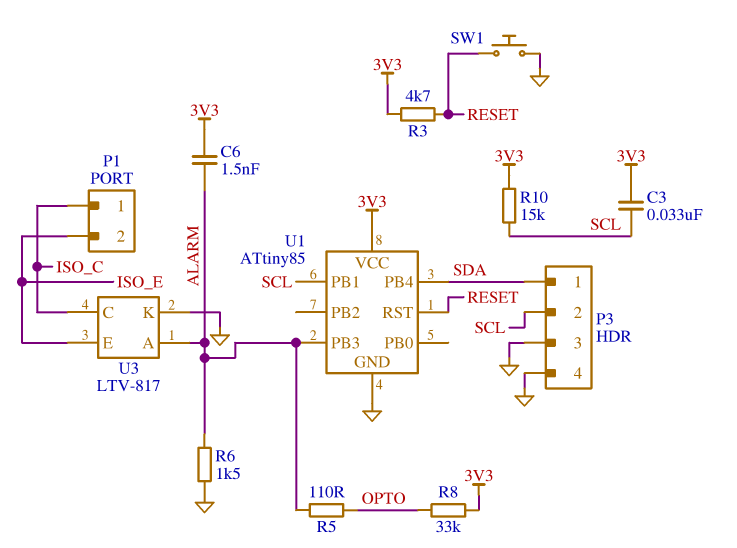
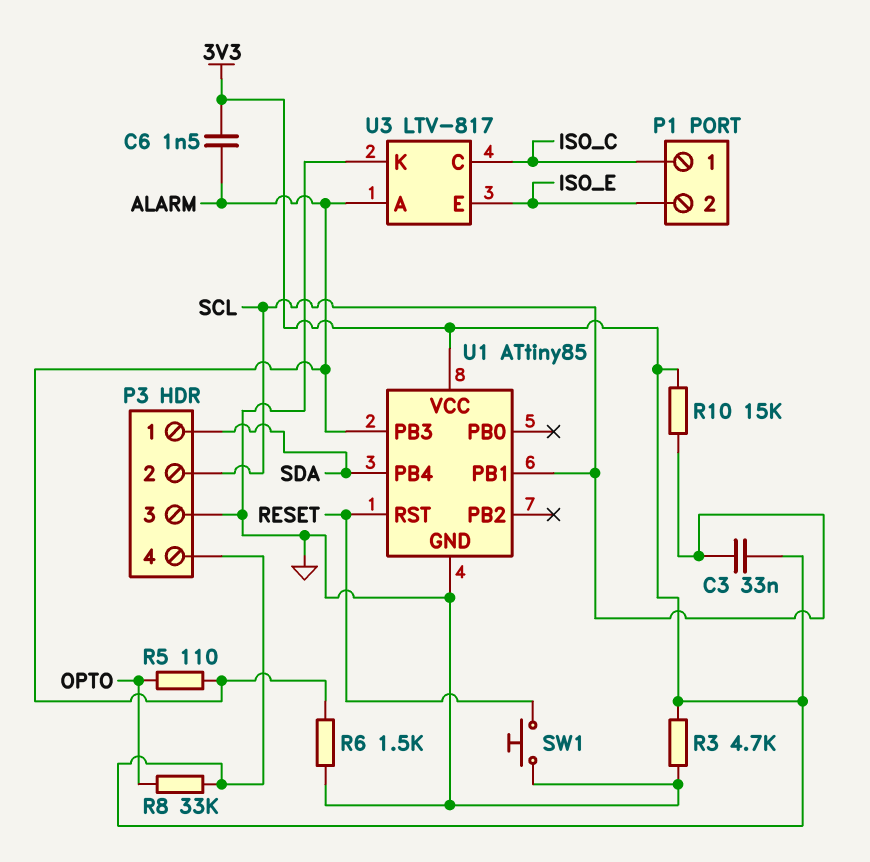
P3 pin 4: GND -> 3V3
R3: 4.7k (3V3, RESET) -> 4.7k (3V3, GND)

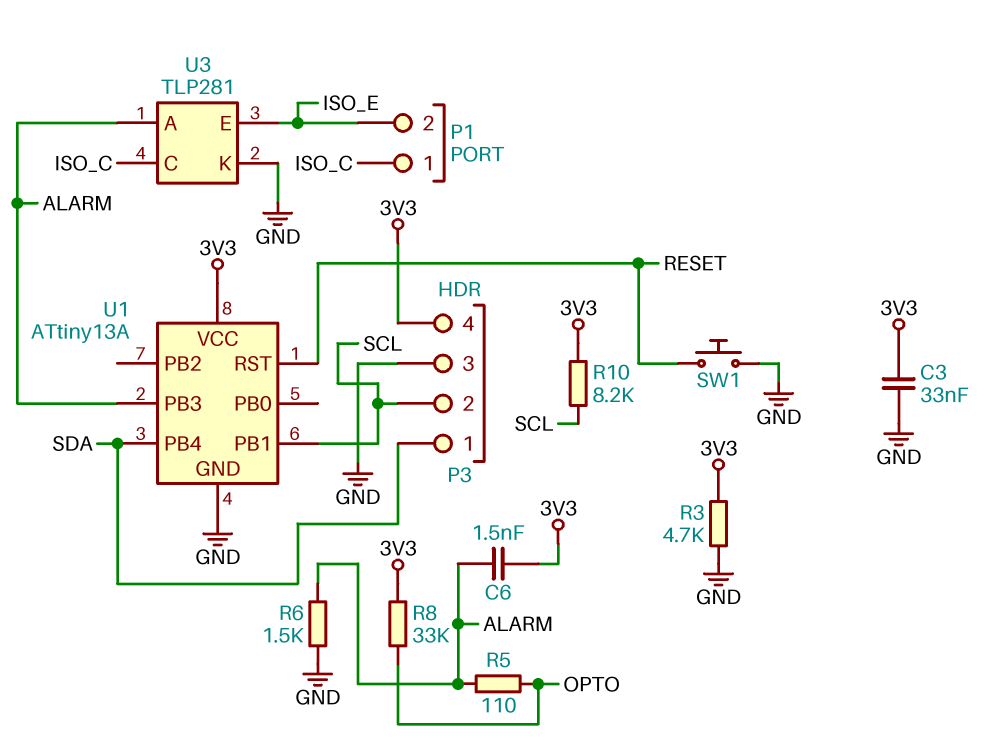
C3: 33nF (3V3, SCL) -> 33nF (3V3, GND)
R10: 15k (3V3, SCL) -> 8.2k (3V3, SCL)
U1: ATtiny85 -> ATtiny13A
U3: LTV-817 -> TLP281

